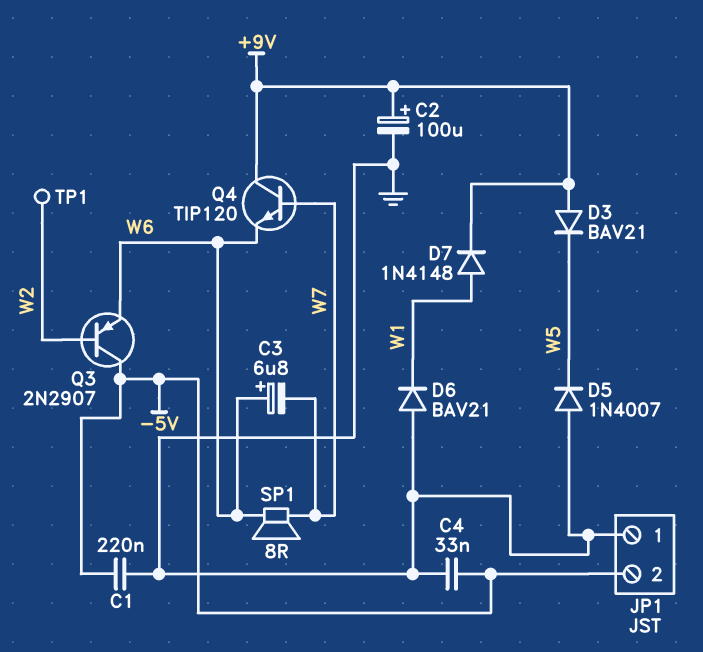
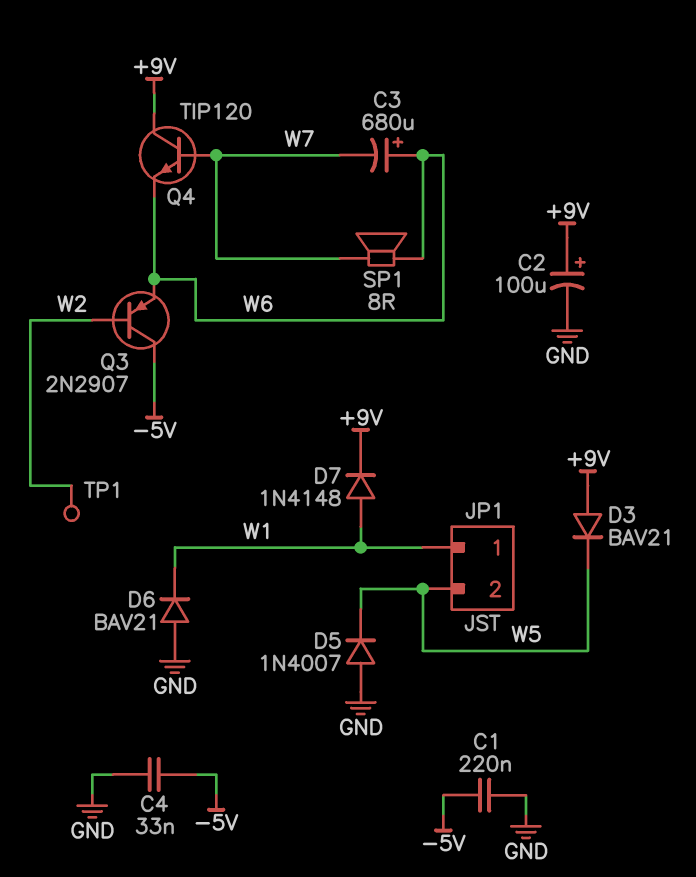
C3: 6.8uF (plus W6, minus W7) -> 680uF (plus W6, minus W7)
JP1 pin 1: GND -> W1
JP1 pin 2: -5V -> W5

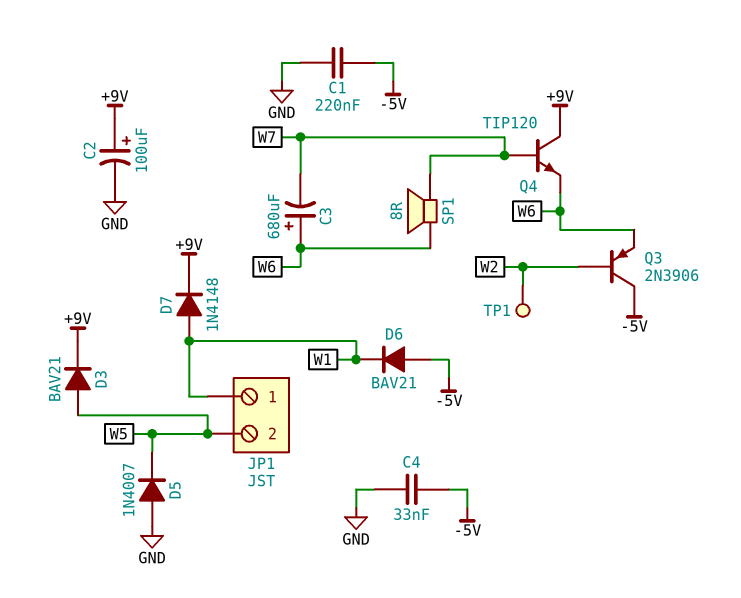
D3: diode BAV21 (A +9V, K W5) -> diode BAV21 (A W5, K +9V)
D6: diode BAV21 (A GND, K W1) -> diode BAV21 (A -5V, K W1)
Q3: PNP 2N2907 (B W2, C -5V, E W6) -> PNP 2N3906 (B W2, C -5V, E W6)

